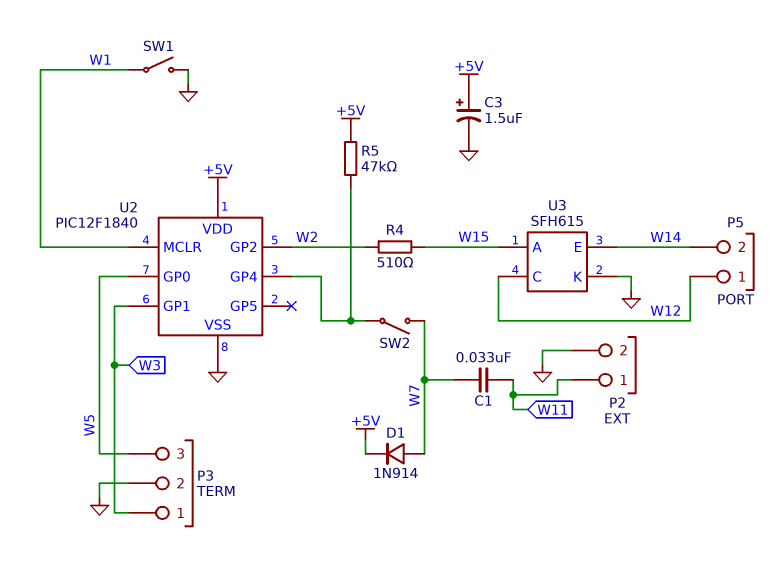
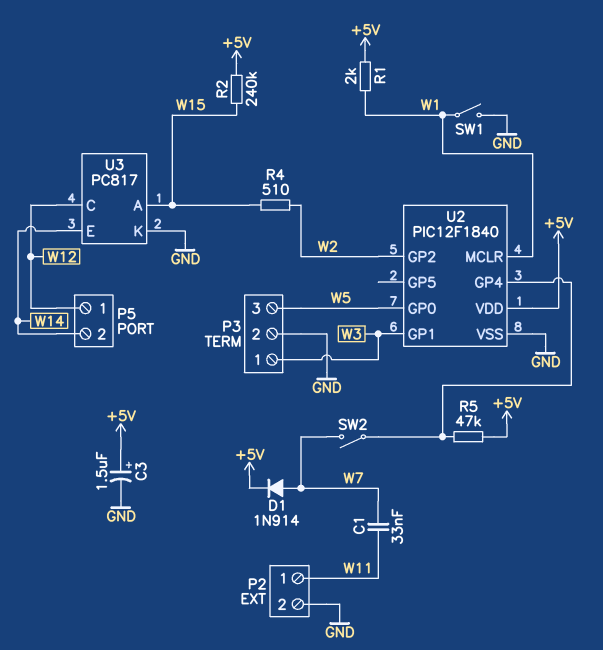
R1: none -> 2k (+5V, W1)
R2: none -> 240k (+5V, W15)
U3: SFH615 -> PC817

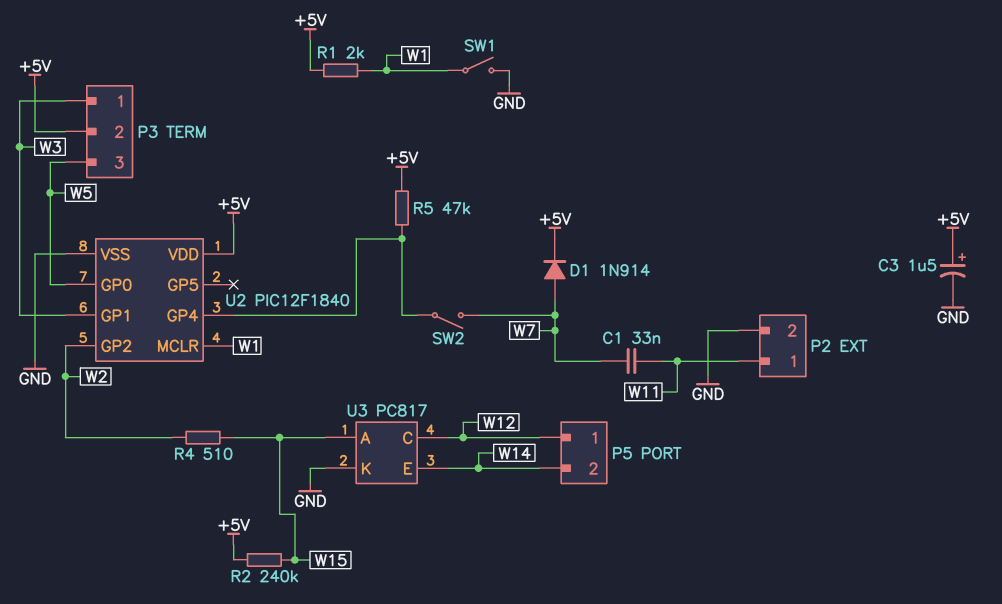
P3 pin 2: GND -> +5V

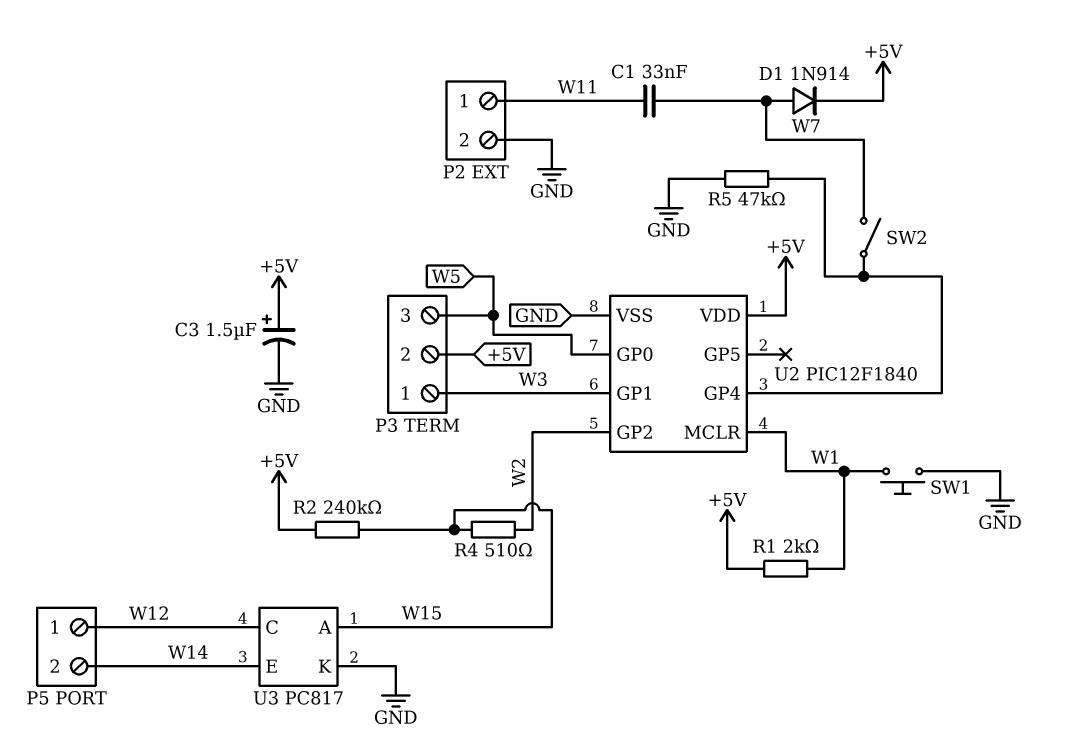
R5: 47k (+5V, U2/GP4) -> 47k (GND, U2/GP4)
SW1: switch (GND, W1) -> button (GND, W1)

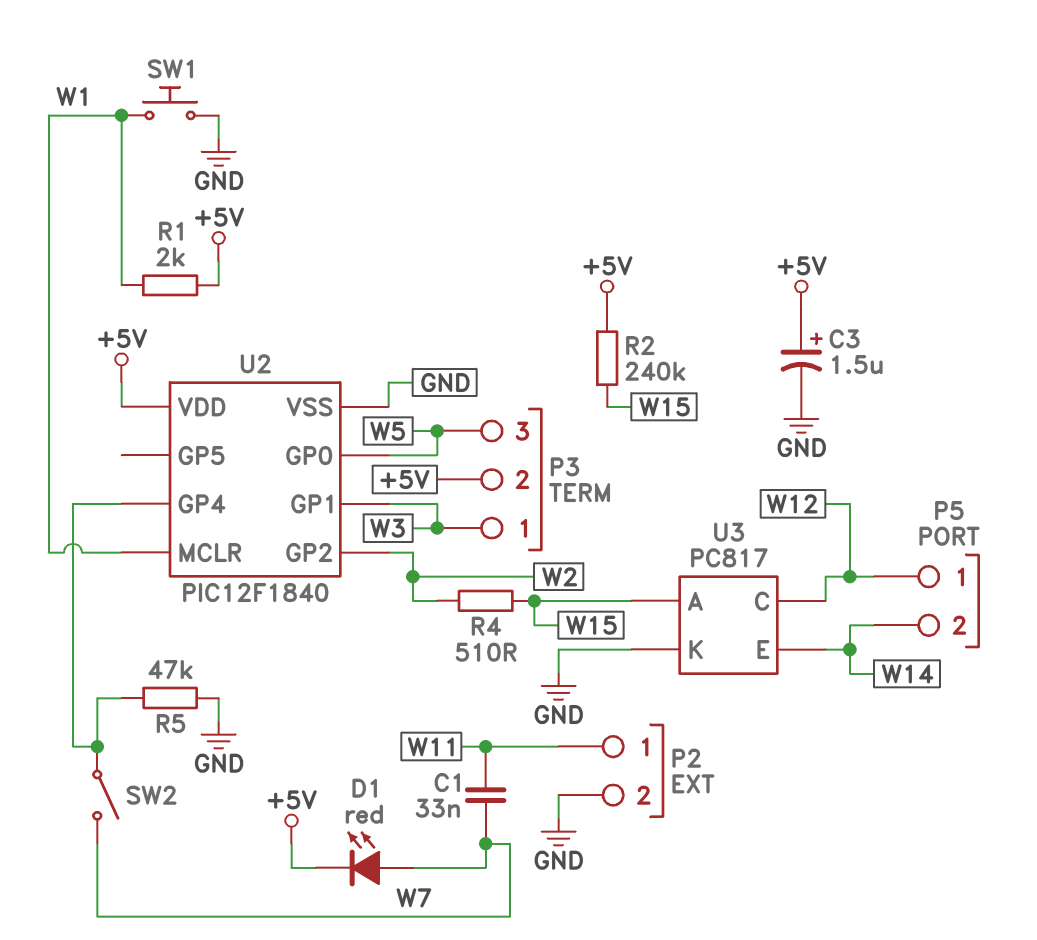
D1: diode 1N914 (A W7, K +5V) -> LED red (A W7, K +5V)

